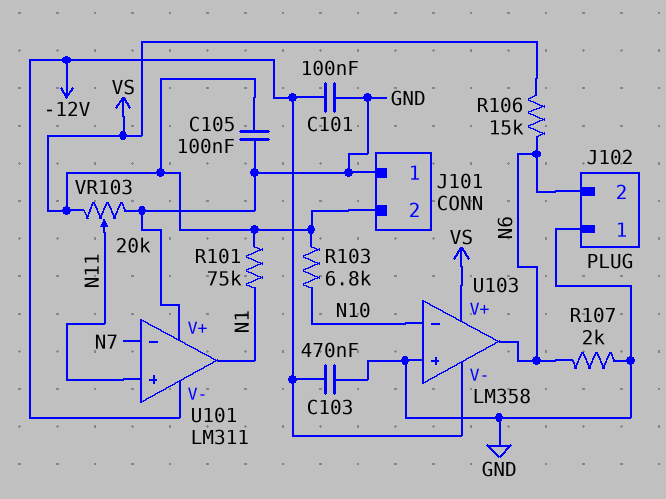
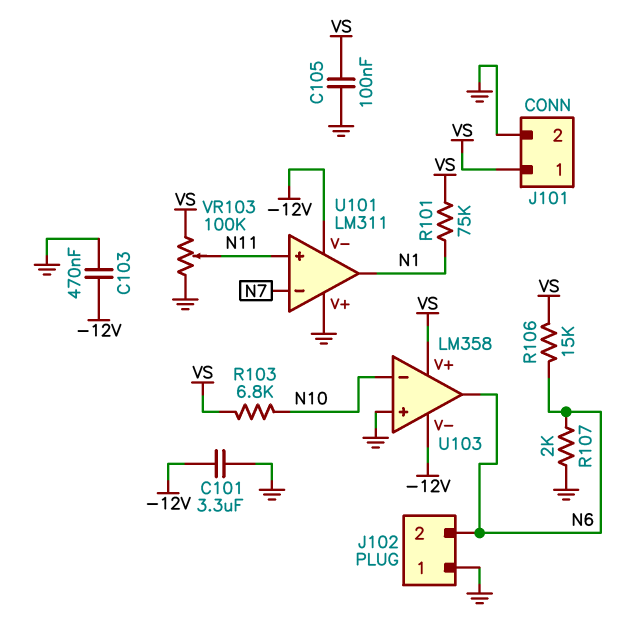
C101: 100nF (-12V, GND) -> 3.3uF (-12V, GND)
J101 pin 1: GND -> VS
J101 pin 2: VS -> GND
VR103: 20k (GND, VS, wiper N11) -> 100k (GND, VS, wiper N11)

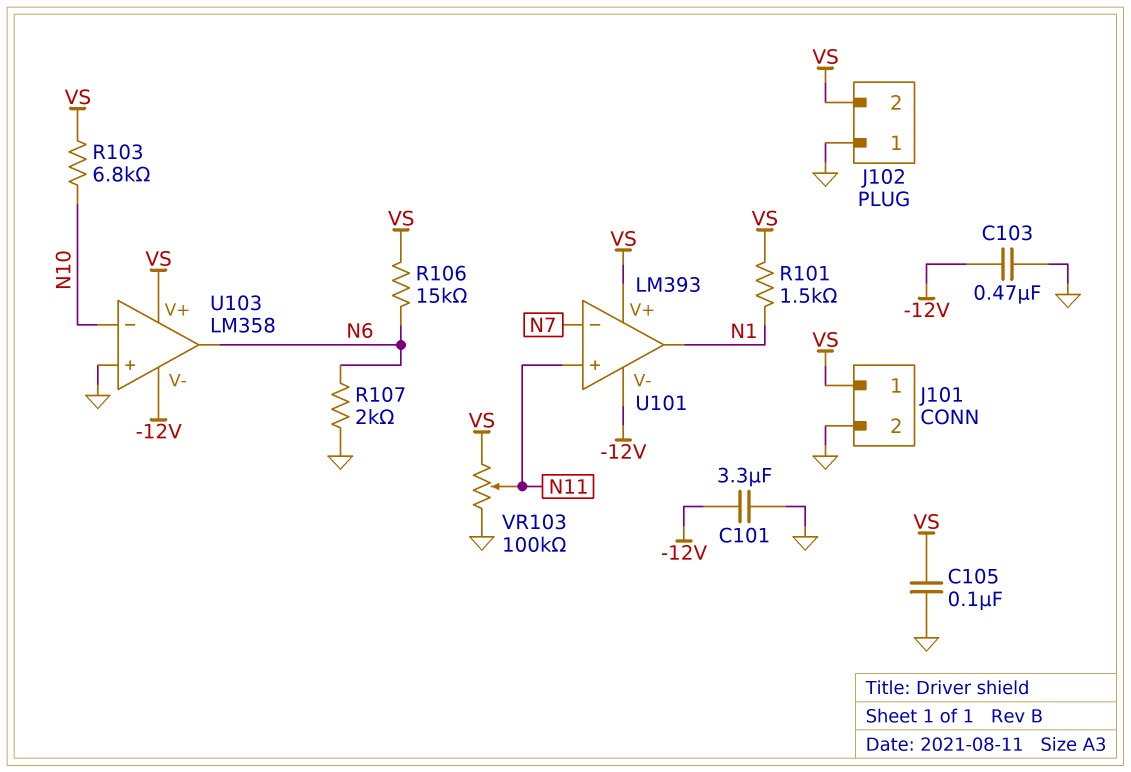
J102 pin 2: N6 -> VS
R101: 75k (N1, VS) -> 1.5k (N1, VS)
U101: LM311 -> LM393
U101 pin V+: GND -> VS

